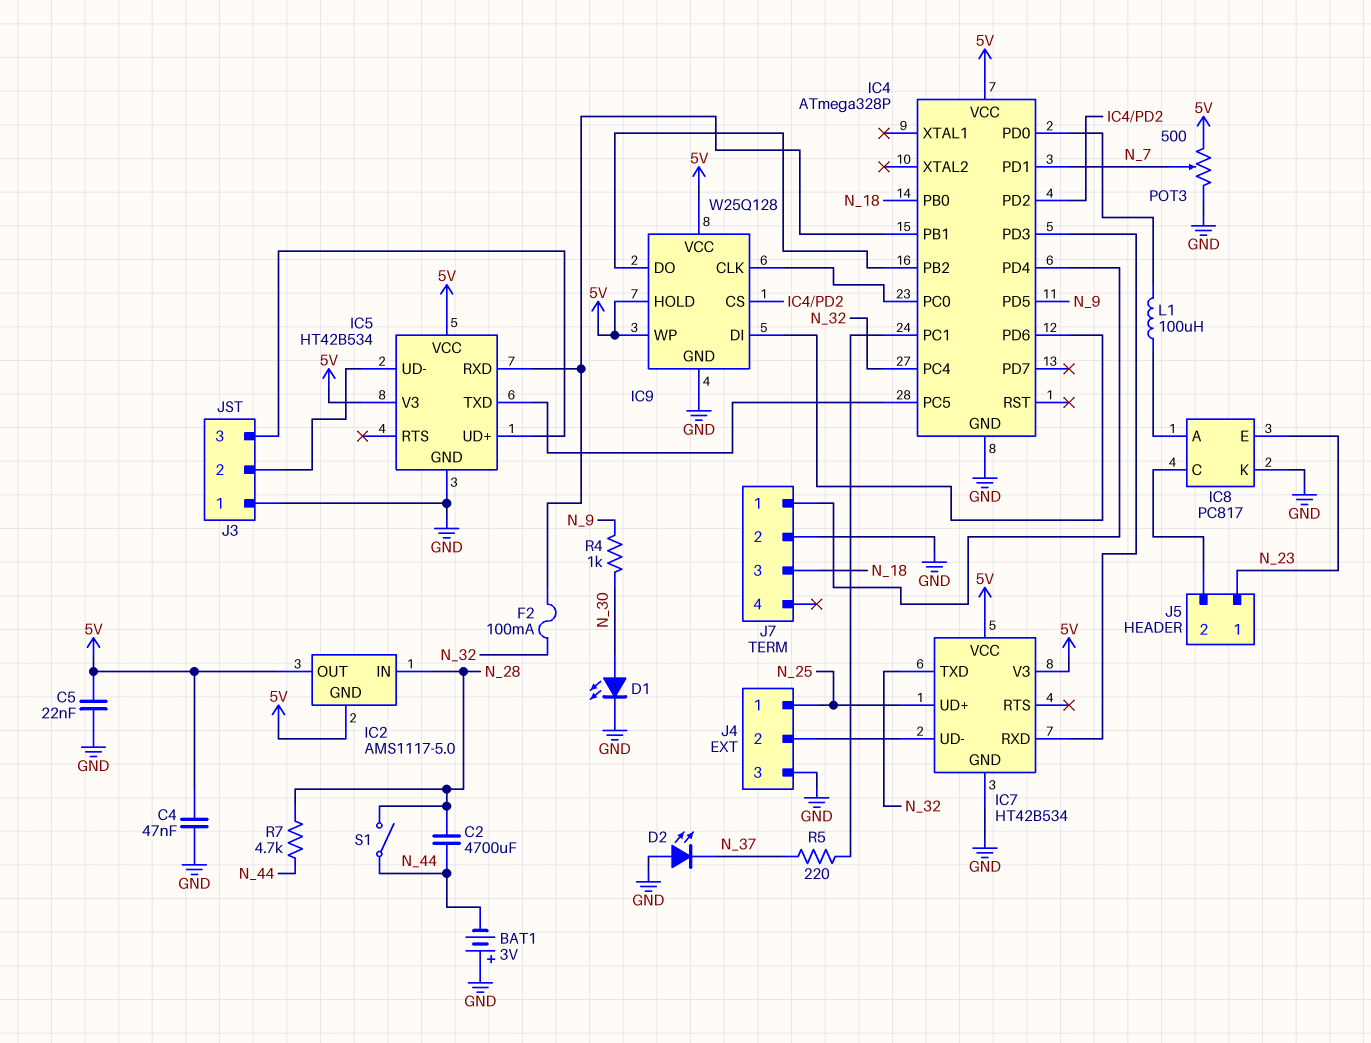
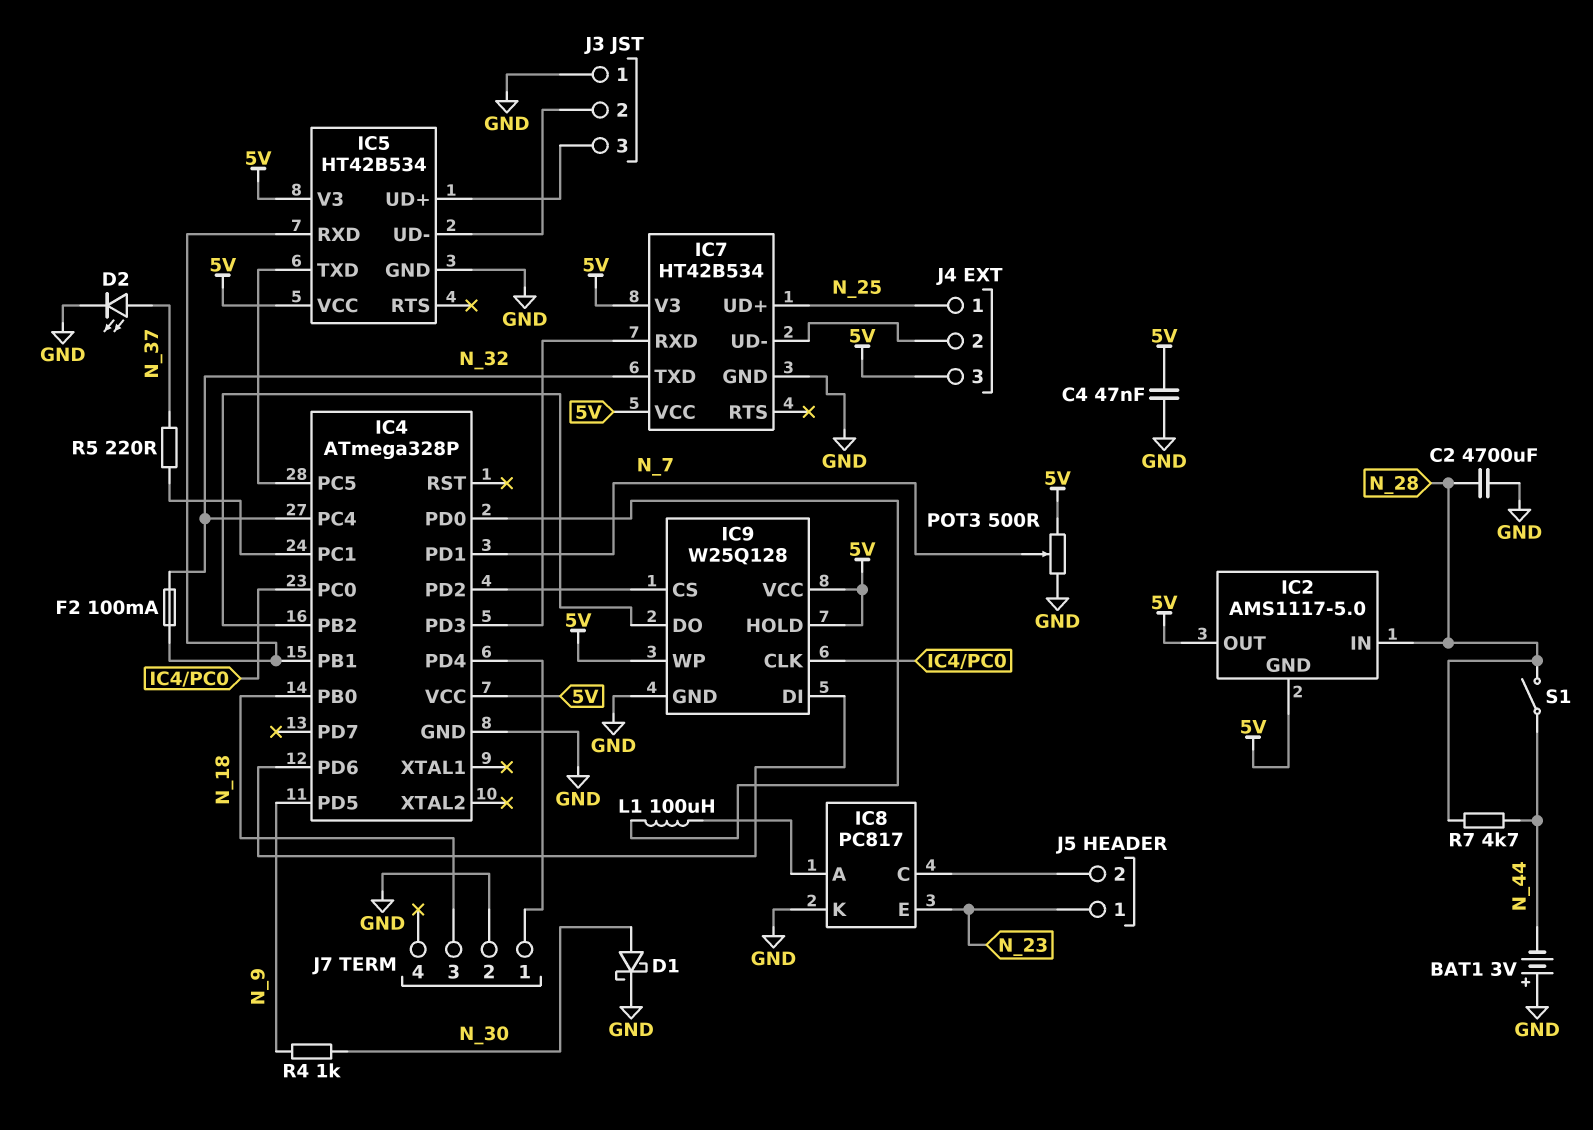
C2: 4700uF (N_28, N_44) -> 4700uF (GND, N_28)
C5: 22nF (5V, GND) -> none
D1: LED (A N_30, K GND) -> schottky (A N_30, K GND)
D2: LED (A GND, K N_37) -> LED (A N_37, K GND)
J4 pin 3: GND -> 5V

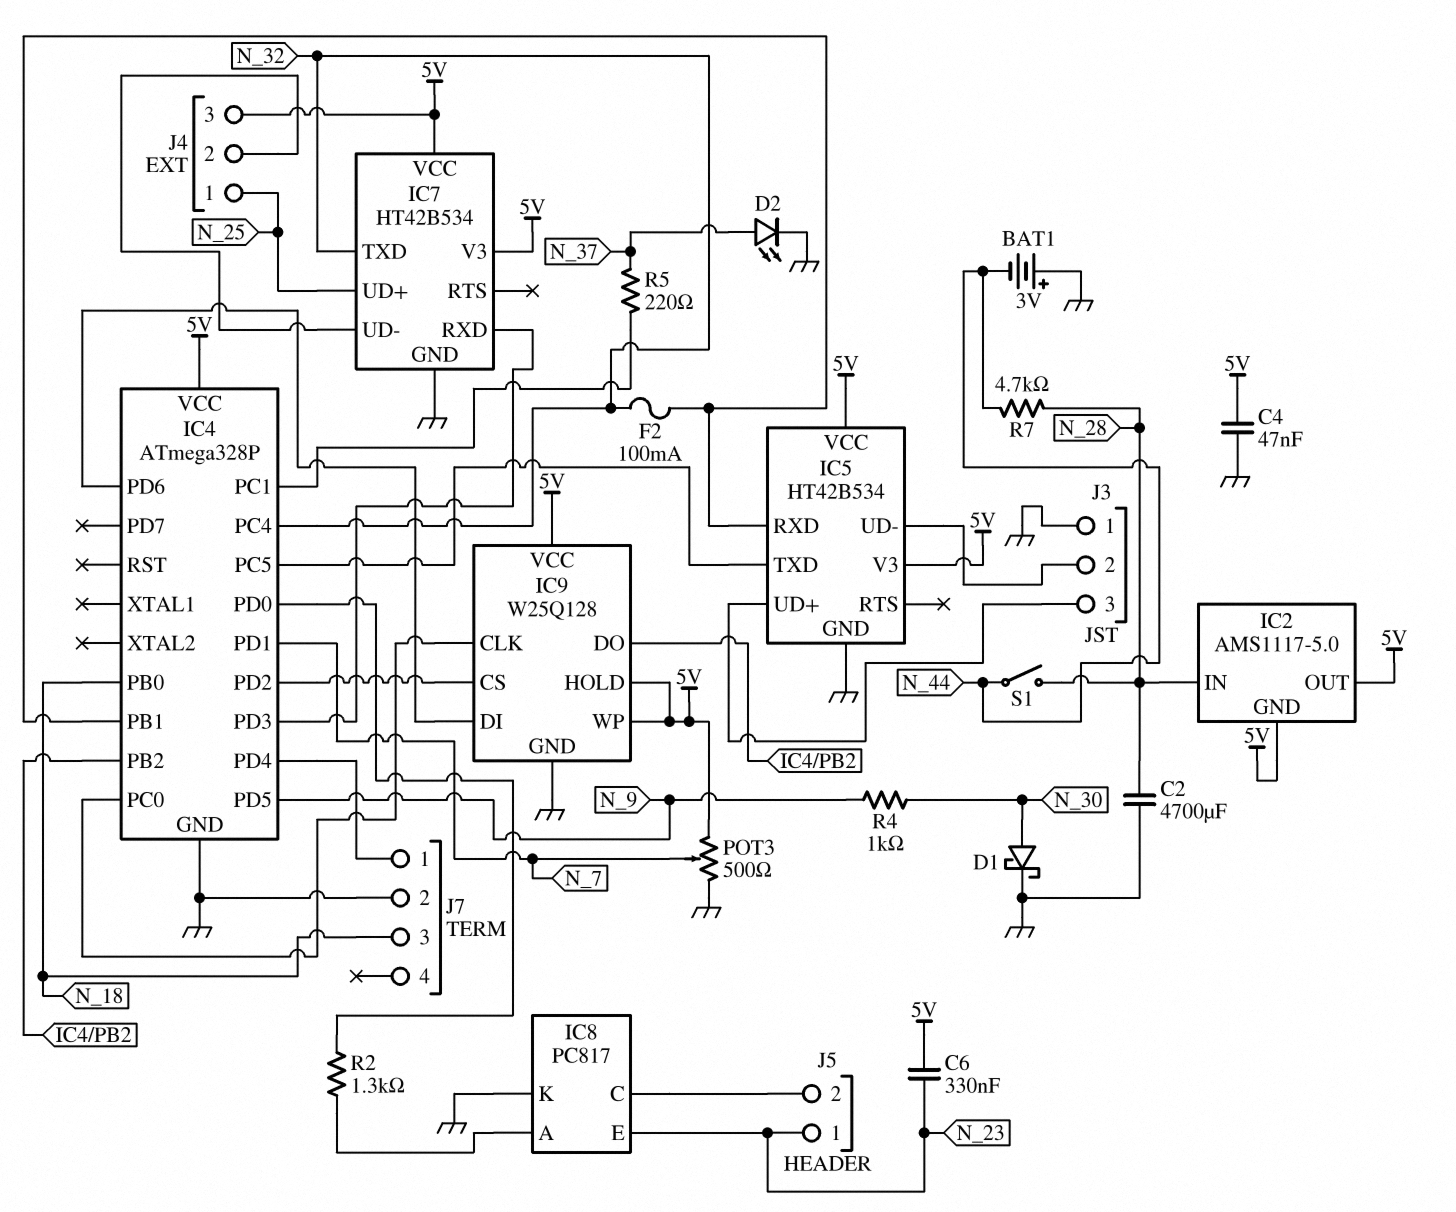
C6: none -> 330nF (5V, N_23)
L1: 100uH (IC4/PD0, IC8/A) -> none
R2: none -> 1.3k (IC4/PD0, IC8/A)

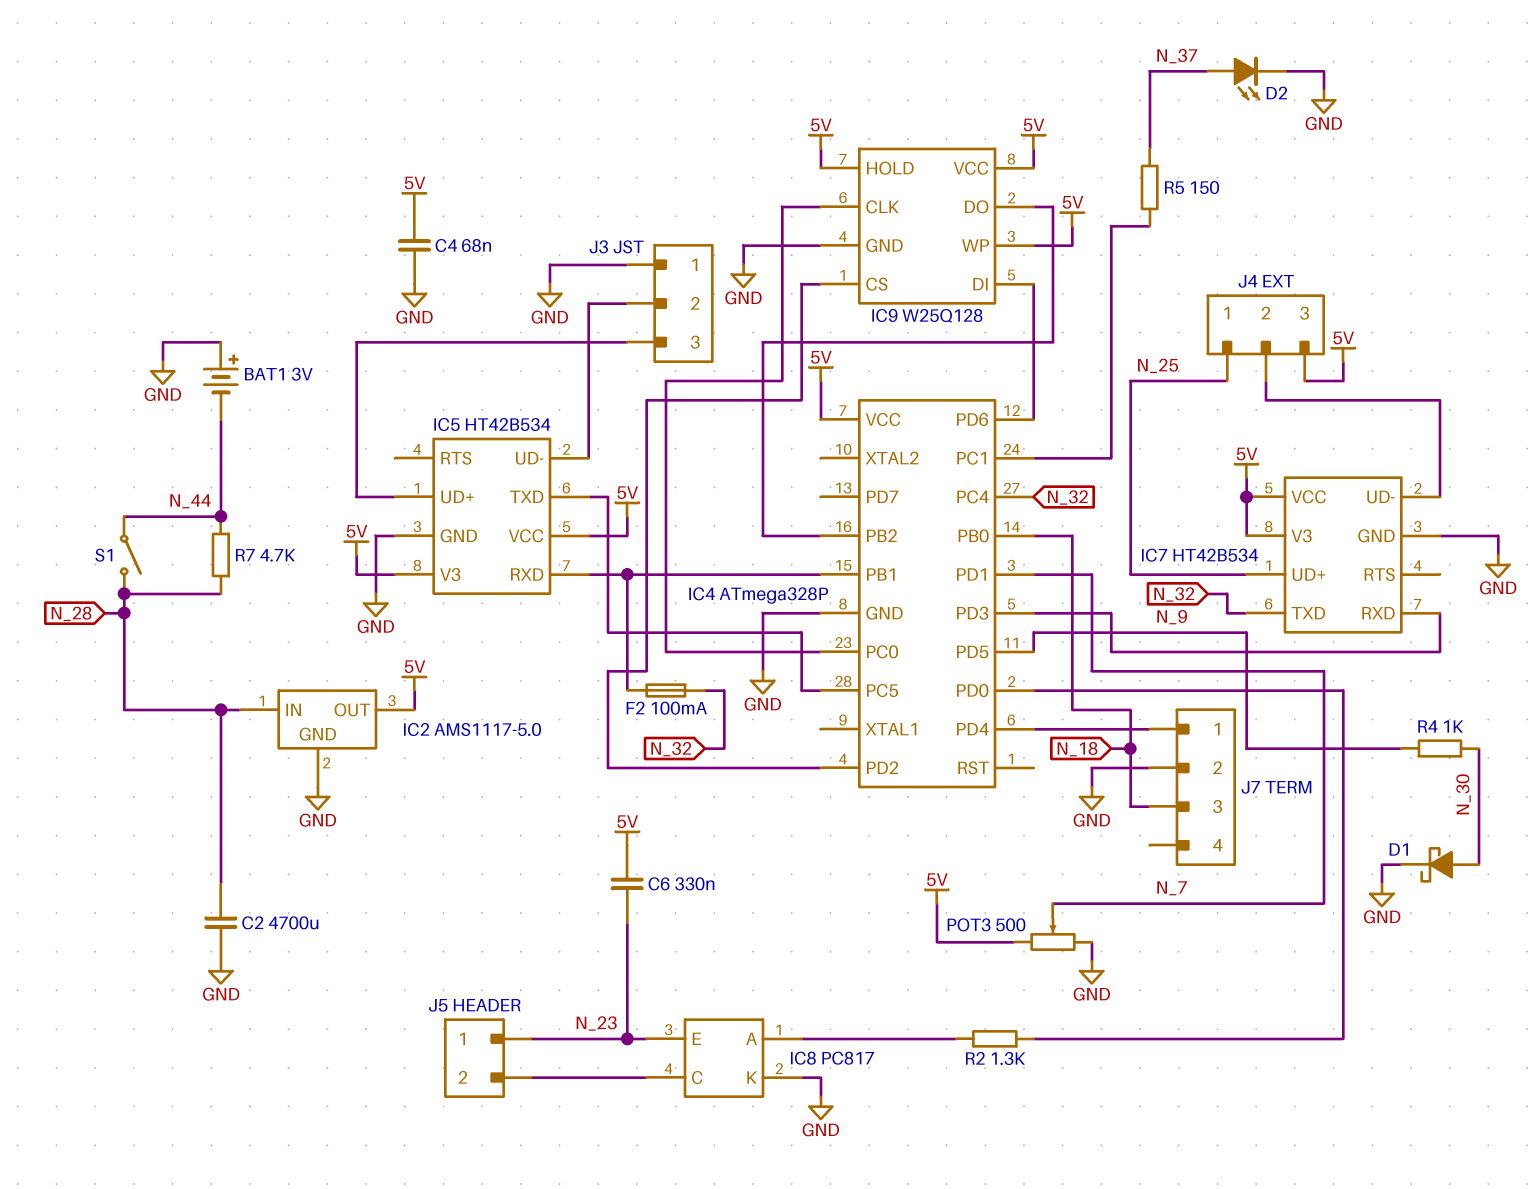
C4: 47nF (5V, GND) -> 68nF (5V, GND)
IC2 pin GND: 5V -> GND
R5: 220 (IC4/PC1, N_37) -> 150 (IC4/PC1, N_37)

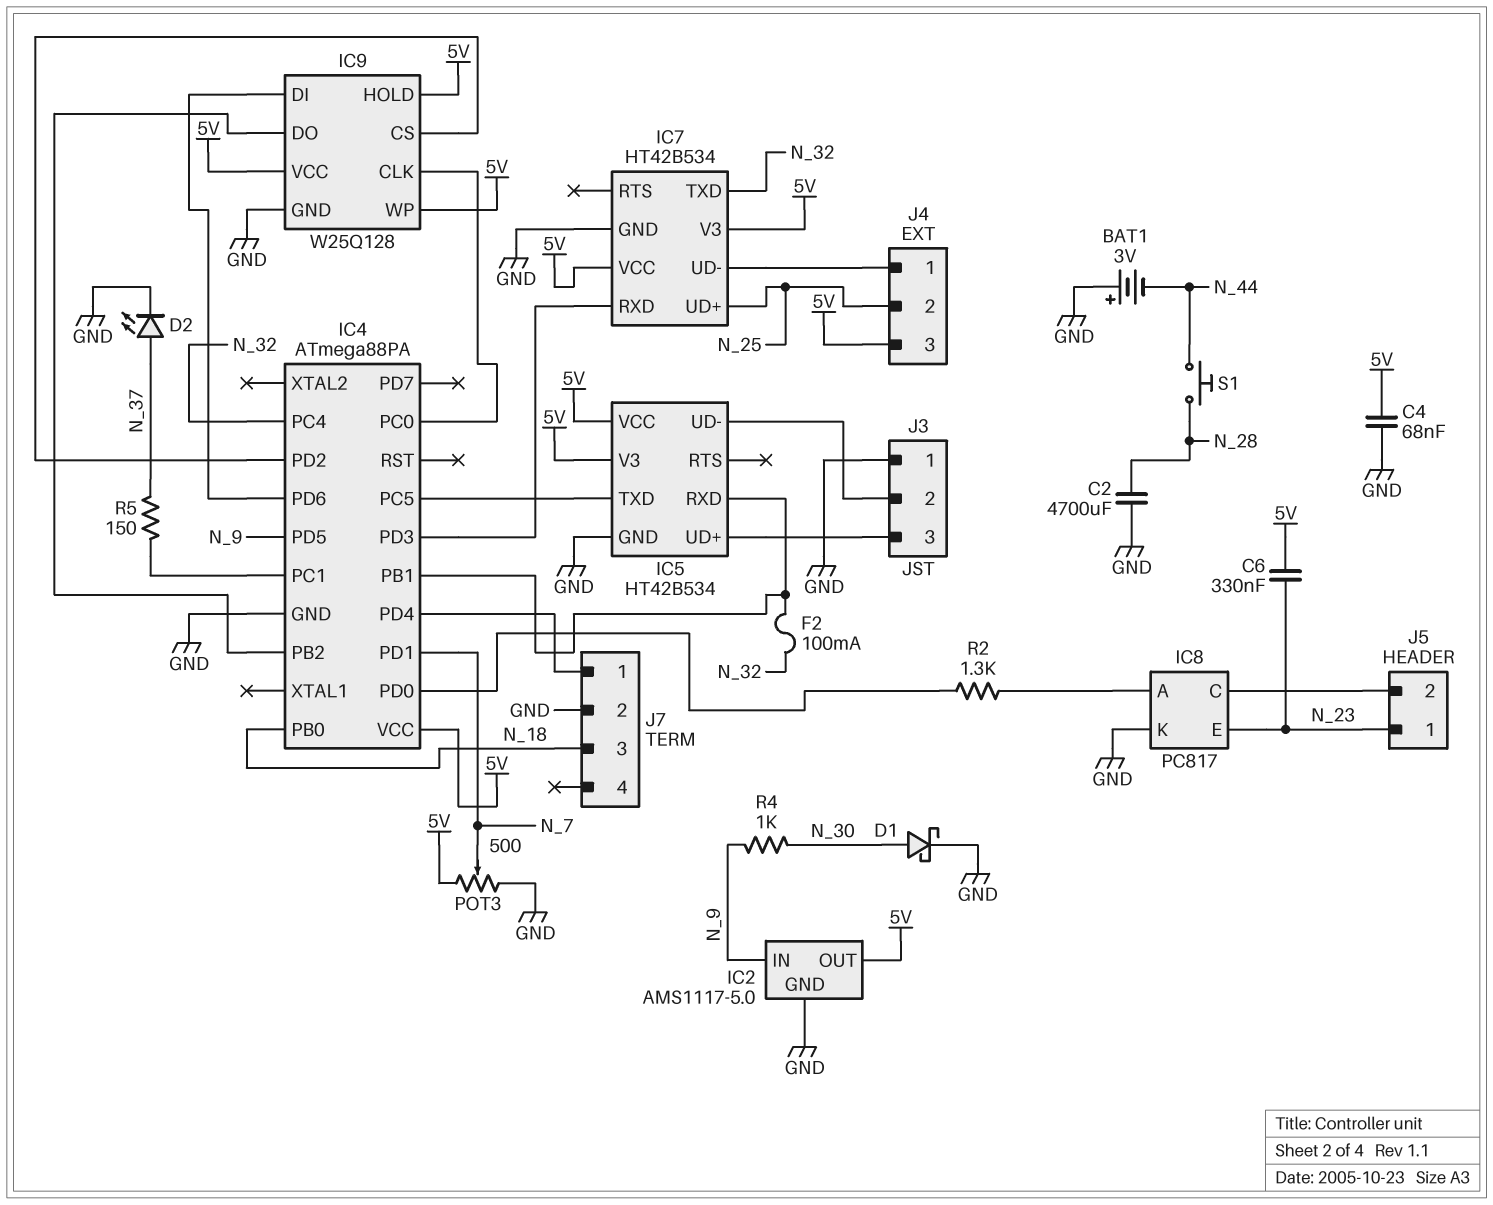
IC2 pin IN: N_28 -> N_9
IC4: ATmega328P -> ATmega88PA
J4 pin 1: N_25 -> IC7/UD-
J4 pin 2: IC7/UD- -> N_25
R7: 4.7k (N_28, N_44) -> none
S1: switch (N_28, N_44) -> button (N_28, N_44)

